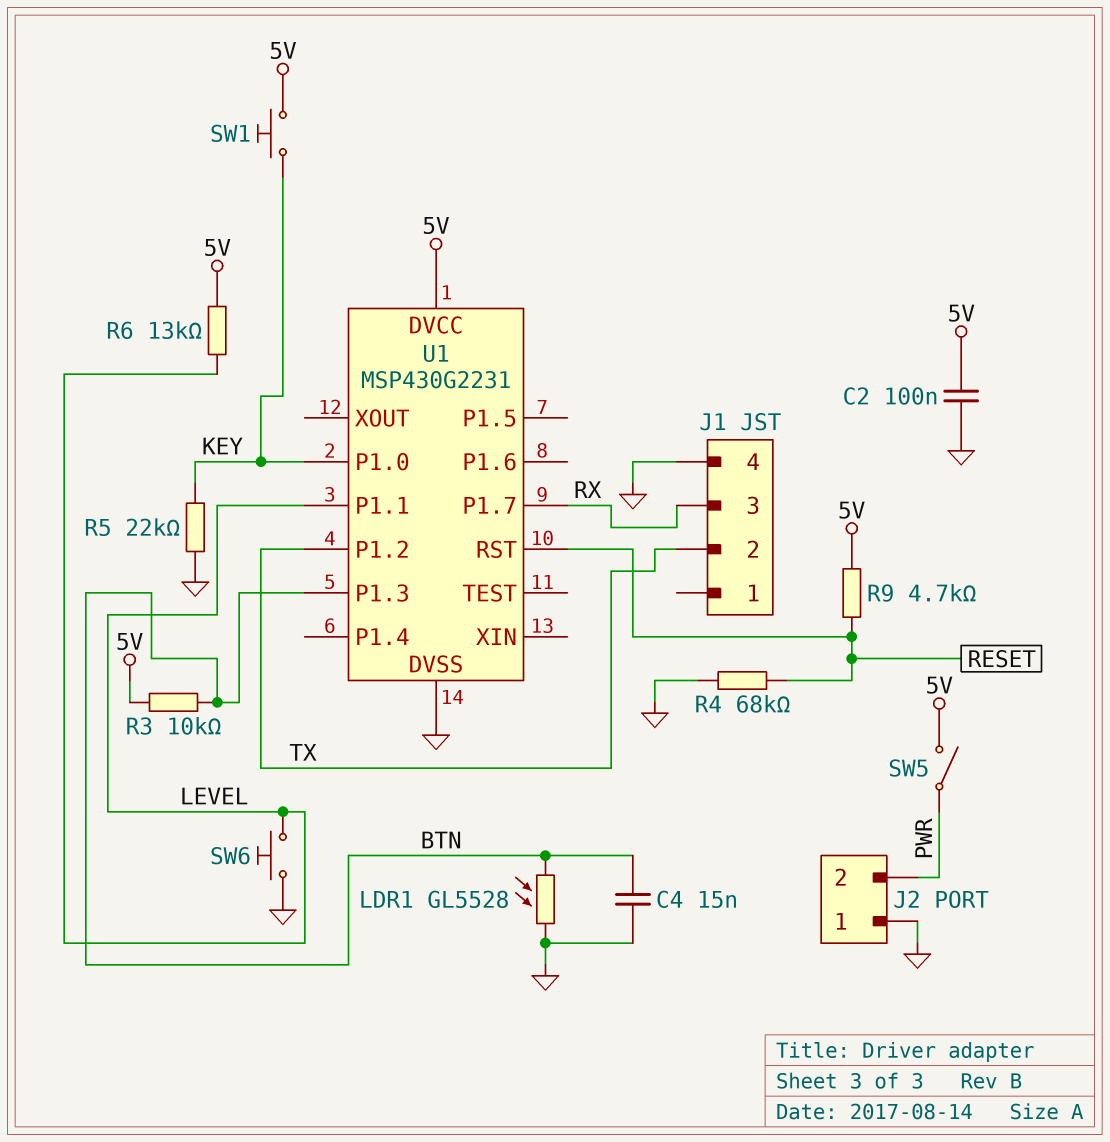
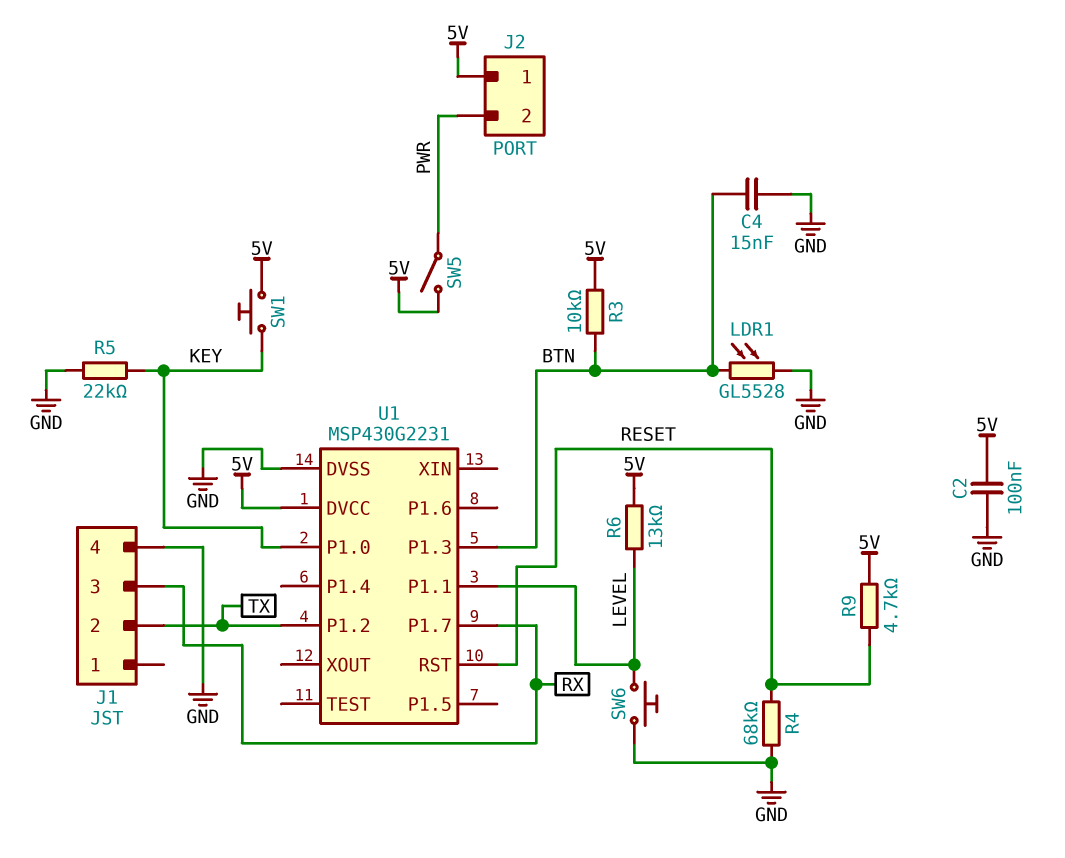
J2 pin 1: GND -> 5V

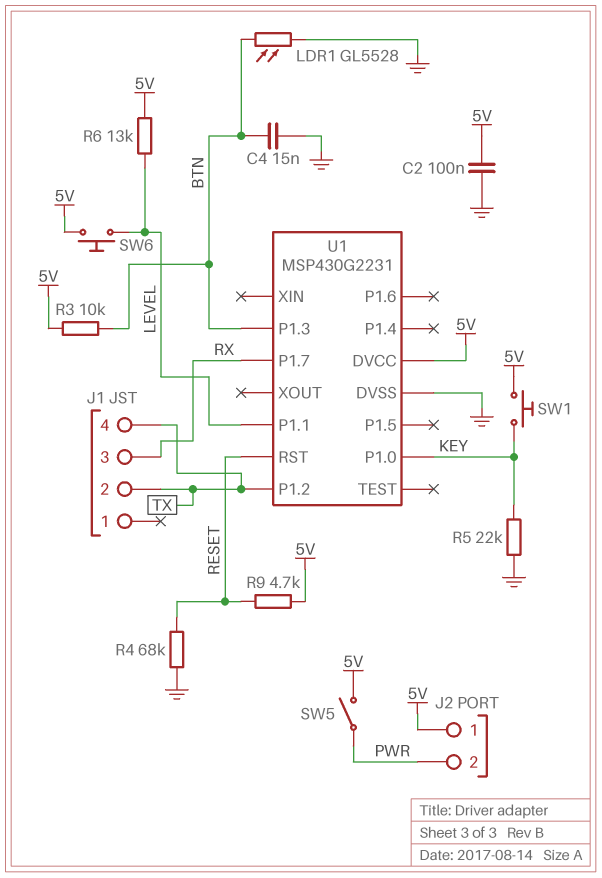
J1 pin 4: GND -> TX
SW6: button (GND, LEVEL) -> button (5V, LEVEL)

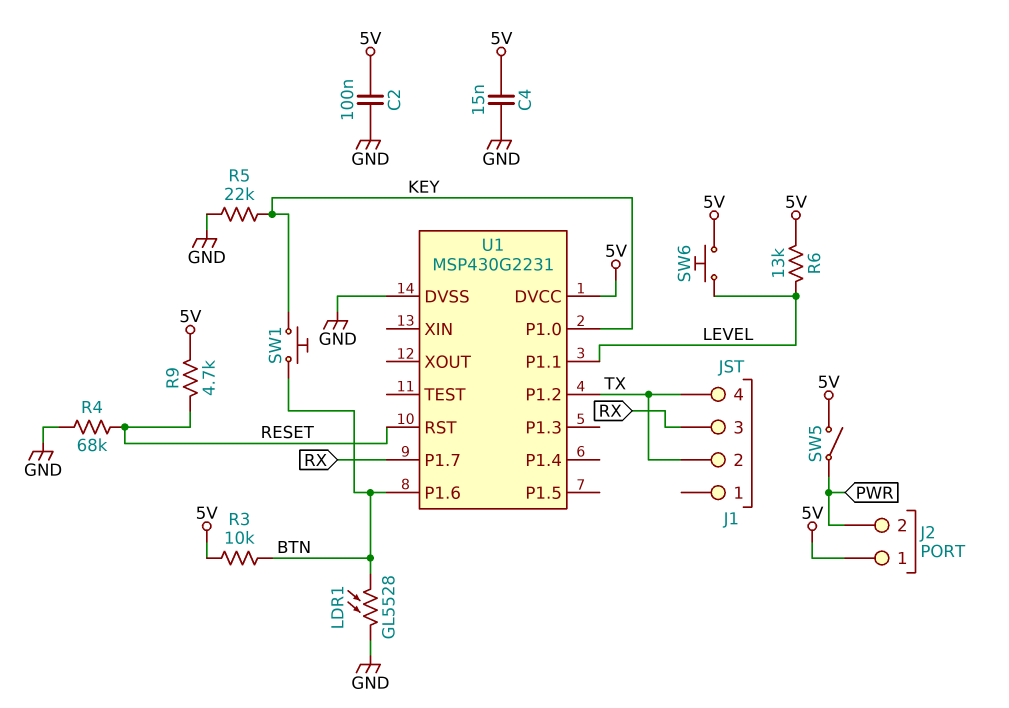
C4: 15nF (BTN, GND) -> 15nF (5V, GND)
SW1: button (5V, KEY) -> button (BTN, KEY)
U1 pin P1.3: BTN -> none
U1 pin P1.6: none -> BTN

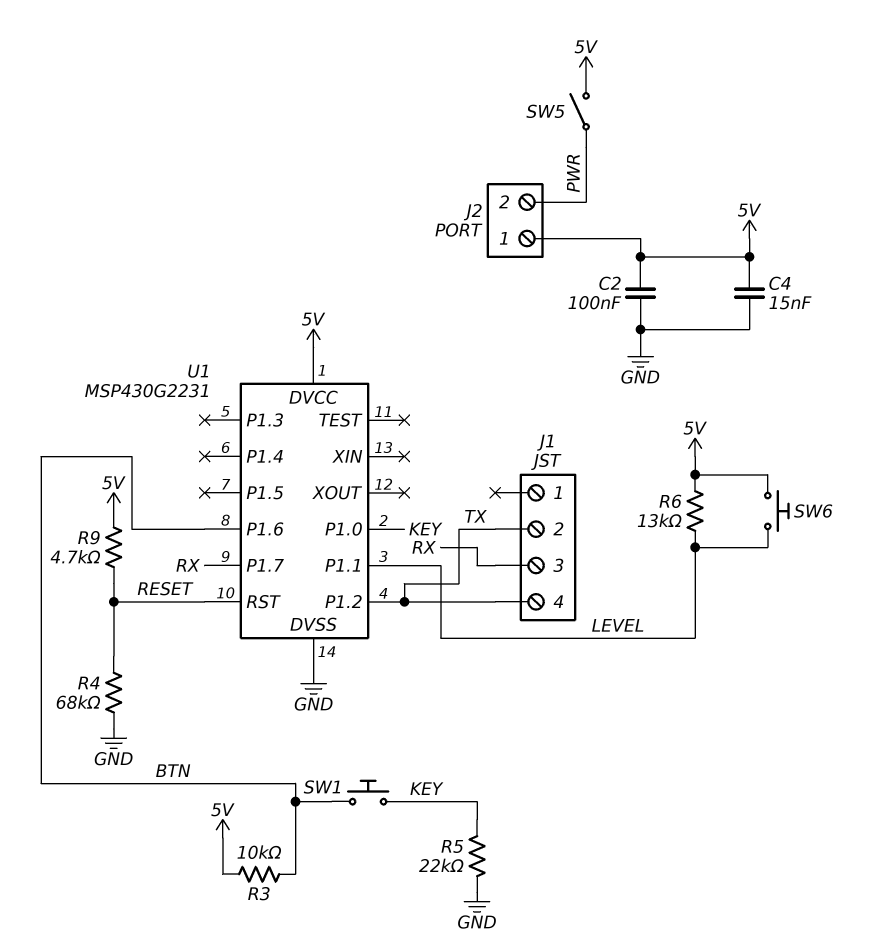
LDR1: GL5528 (BTN, GND) -> none

